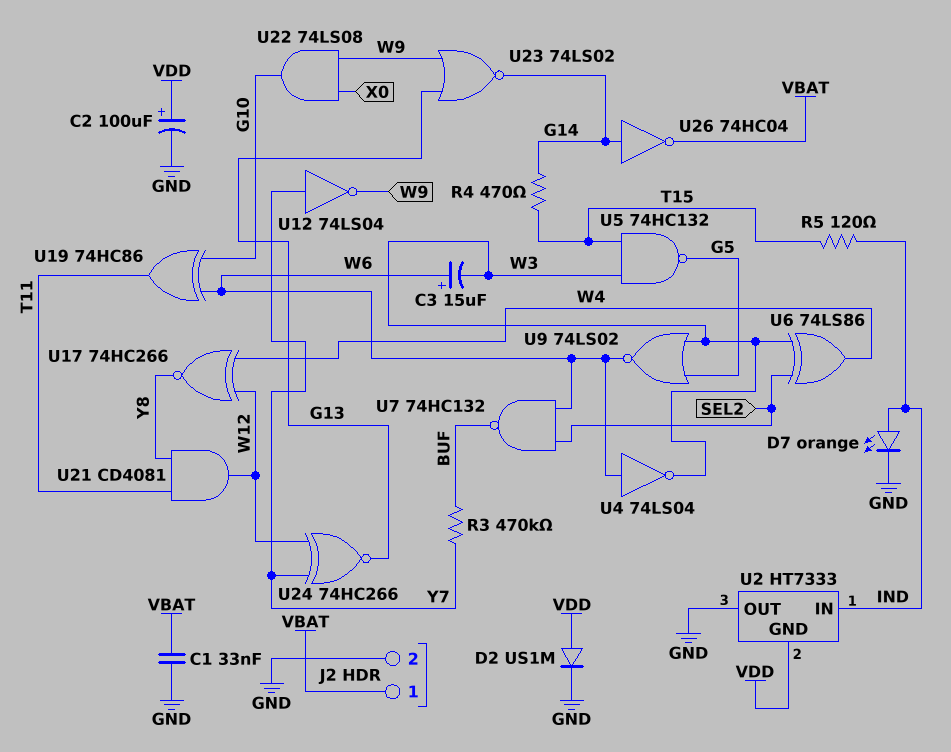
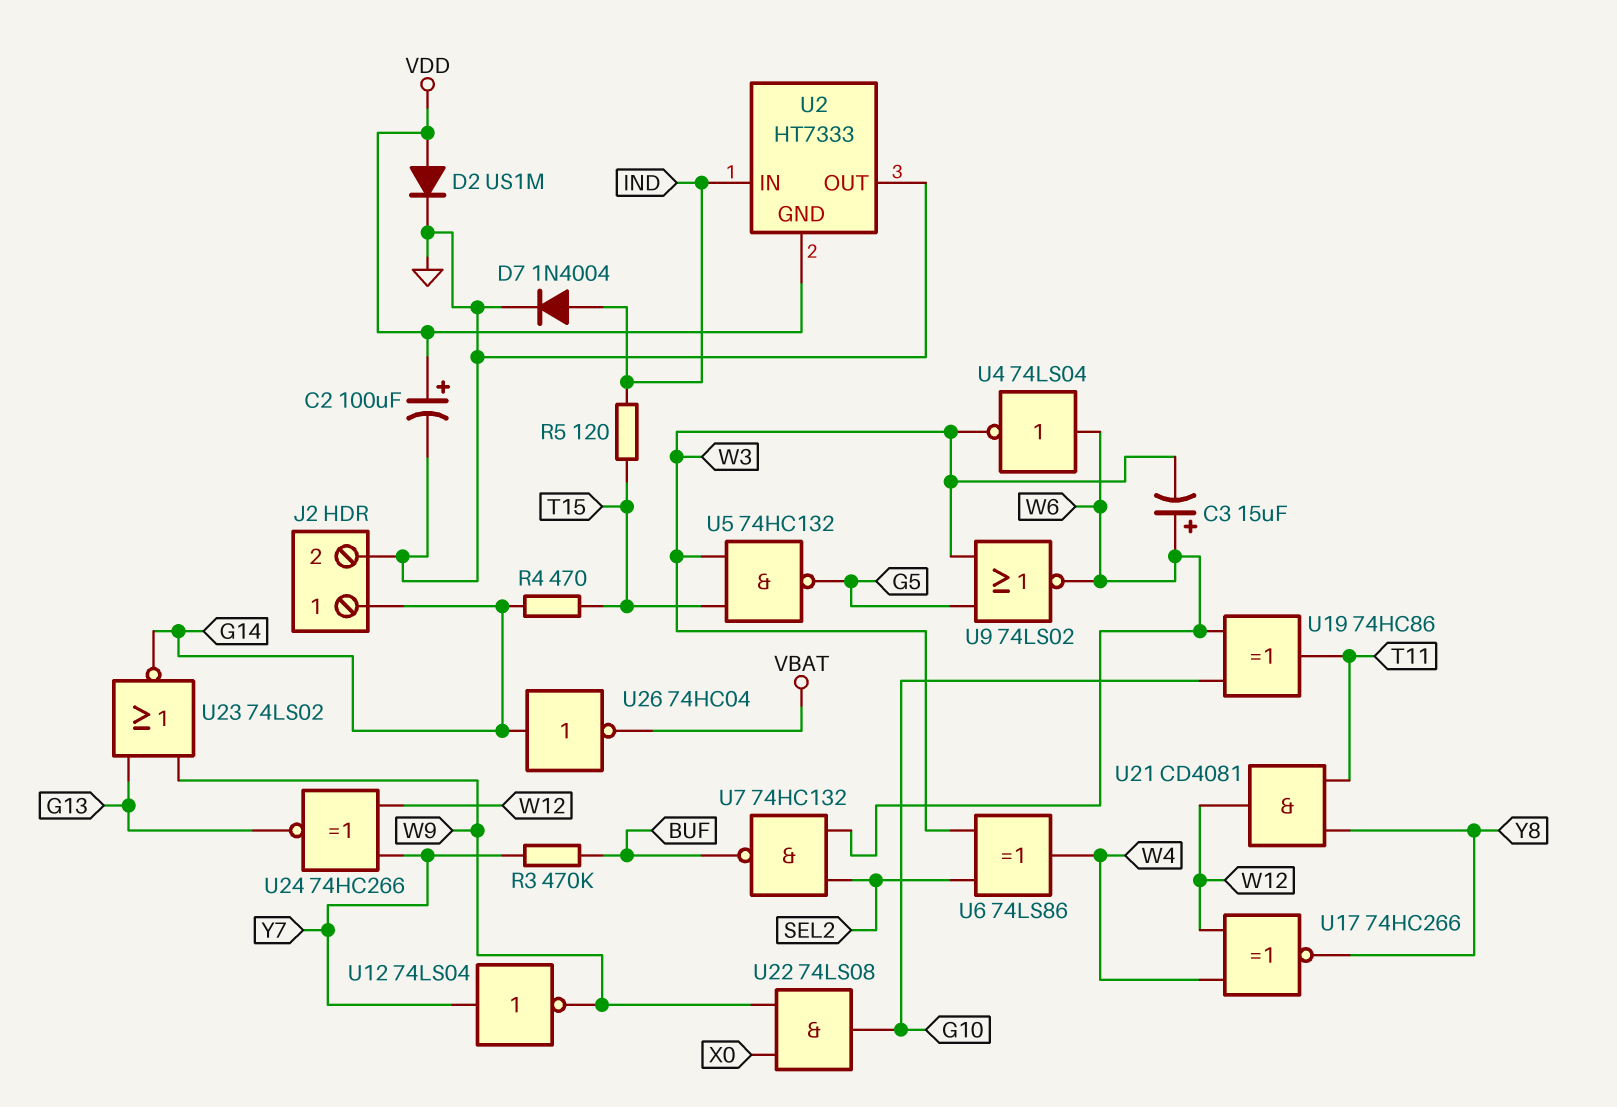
C1: 33nF (GND, VBAT) -> none
D7: LED orange (A IND, K GND) -> diode 1N4004 (A IND, K GND)
J2 pin 1: VBAT -> G14

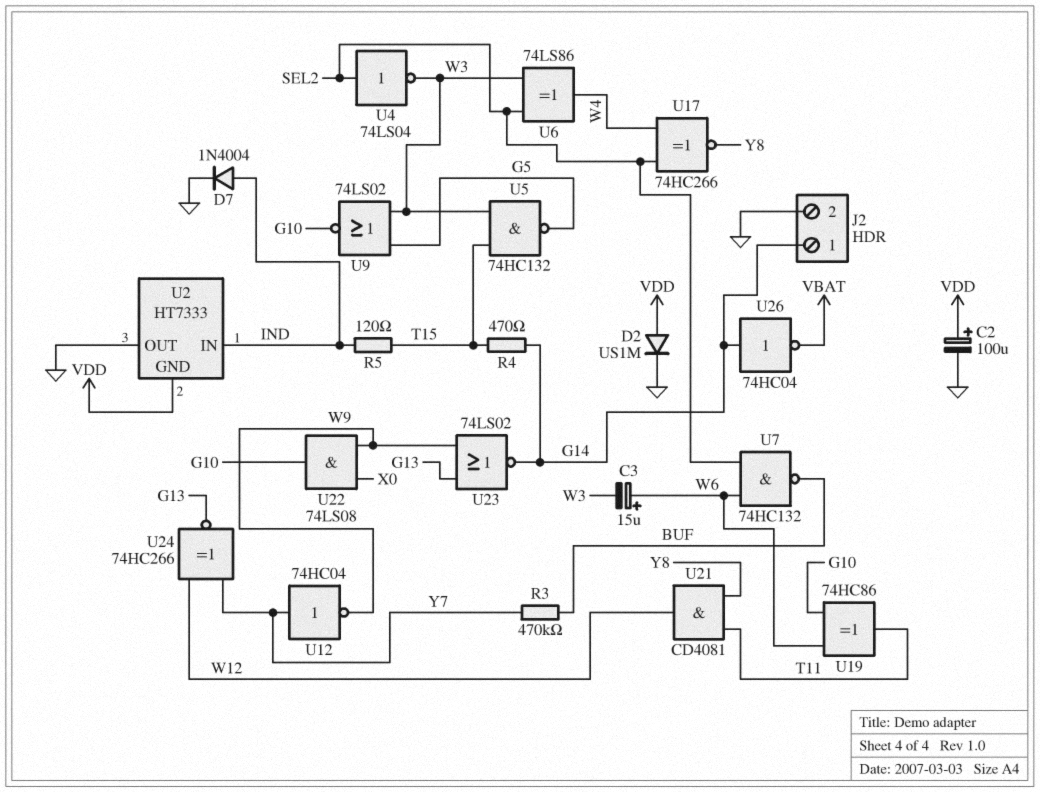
U4: NOT 74LS04 (in W6, out W3) -> NOT 74LS04 (in SEL2, out W3)
U9: NOR 74LS02 (in G5, in W3, out W6) -> NOR 74LS02 (in G5, in W3, out G10)
U12: NOT 74LS04 (in Y7, out W9) -> NOT 74HC04 (in Y7, out W9)
U17: XNOR 74HC266 (in W4, in W12, out Y8) -> XNOR 74HC266 (in SEL2, in W4, out Y8)

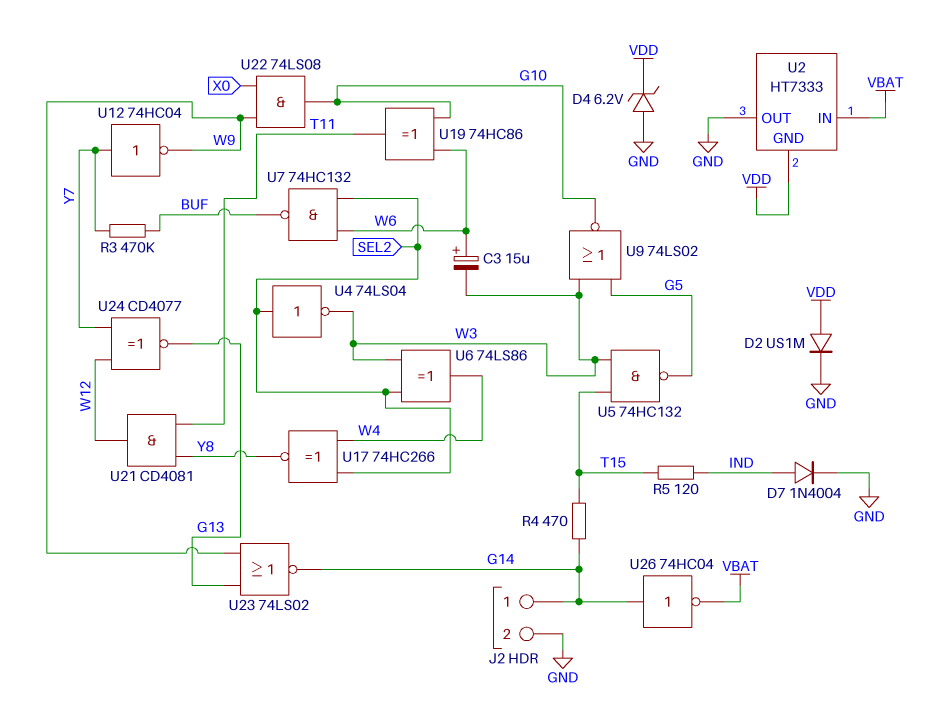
C2: 100uF (plus VDD, minus GND) -> none
D4: none -> zener 6.2V (A GND, K VDD)
U2 pin IN: IND -> VBAT
U24: XNOR 74HC266 (in W12, in Y7, out G13) -> XNOR CD4077 (in W12, in Y7, out G13)

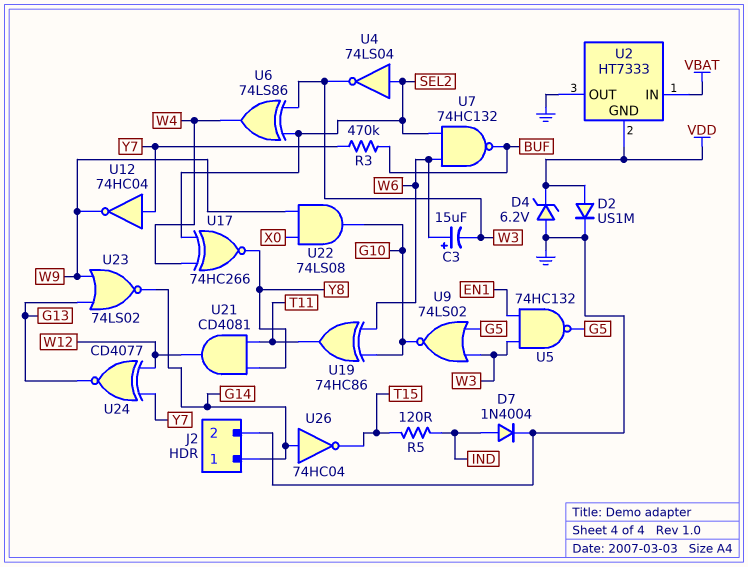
R4: 470 (G14, T15) -> none
U5: NAND 74HC132 (in T15, in W3, out G5) -> NAND 74HC132 (in EN1, in W3, out G5)
U26: NOT 74HC04 (in G14, out VBAT) -> NOT 74HC04 (in G14, out T15)

